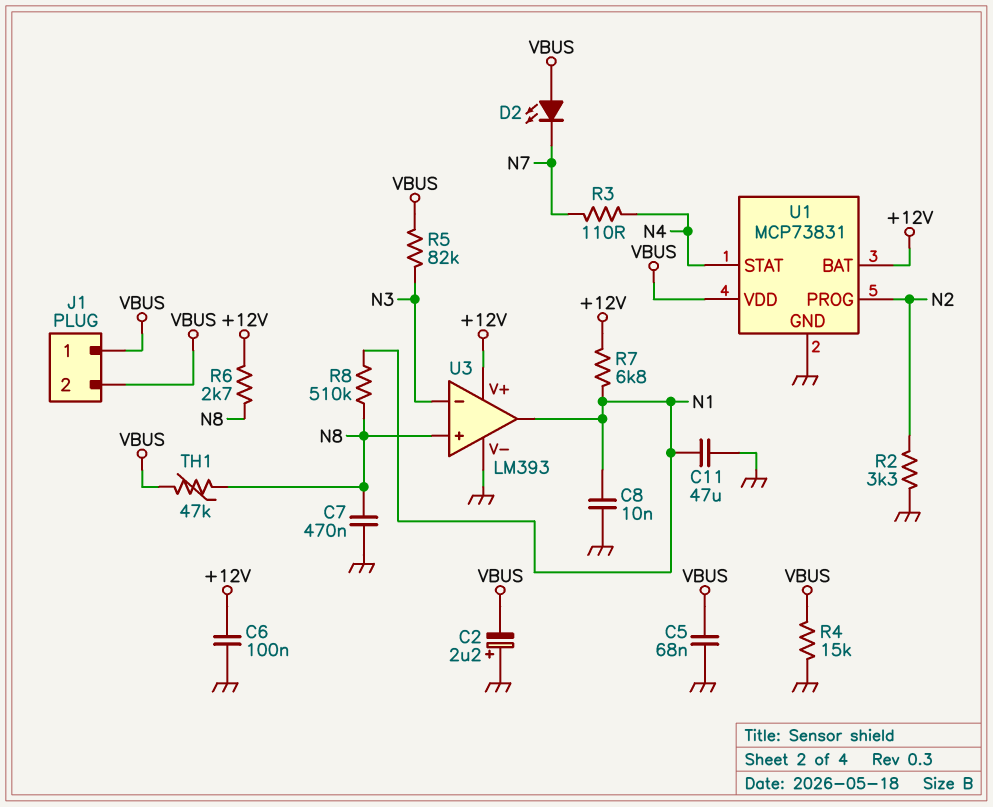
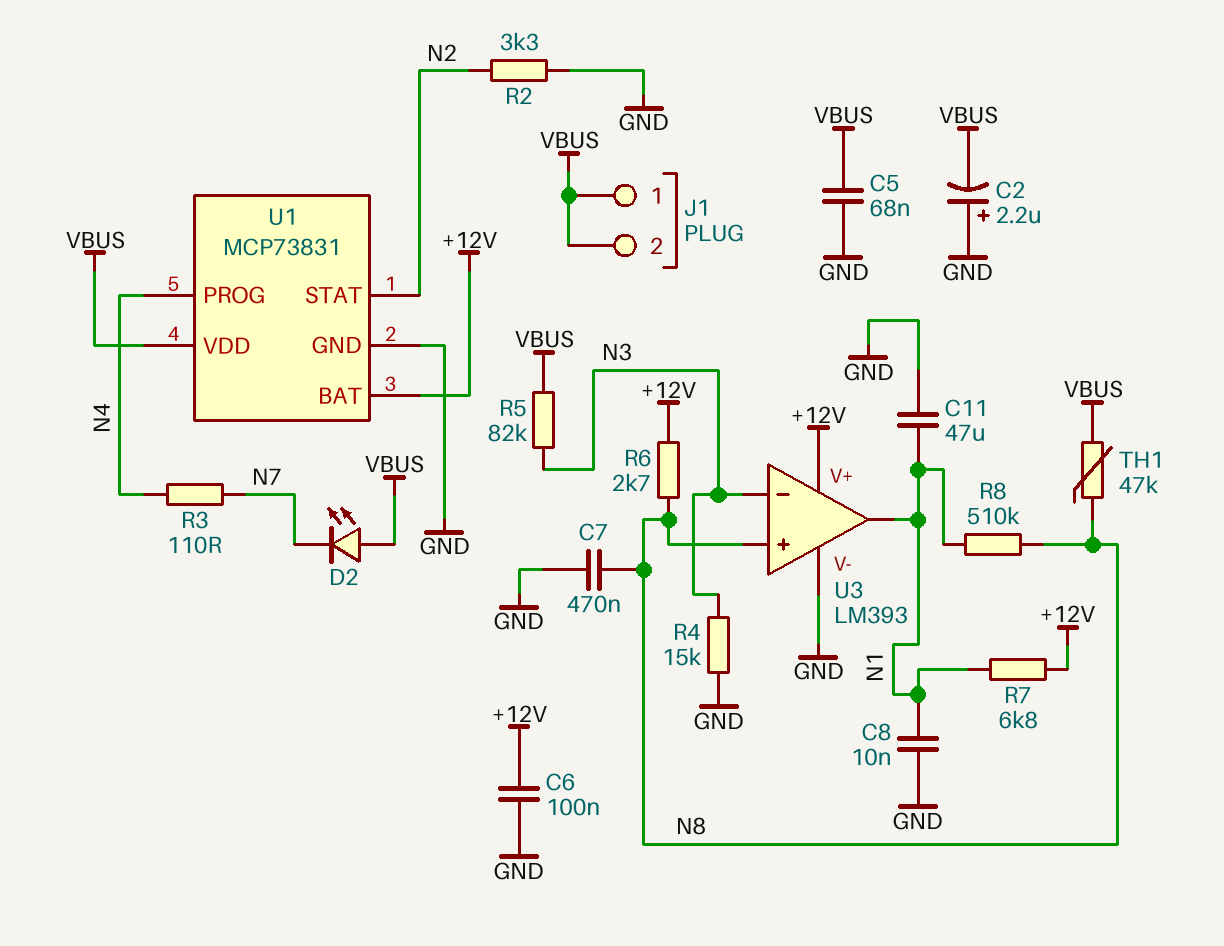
R4: 15k (GND, VBUS) -> 15k (GND, N3)
U1 pin PROG: N2 -> N4
U1 pin STAT: N4 -> N2

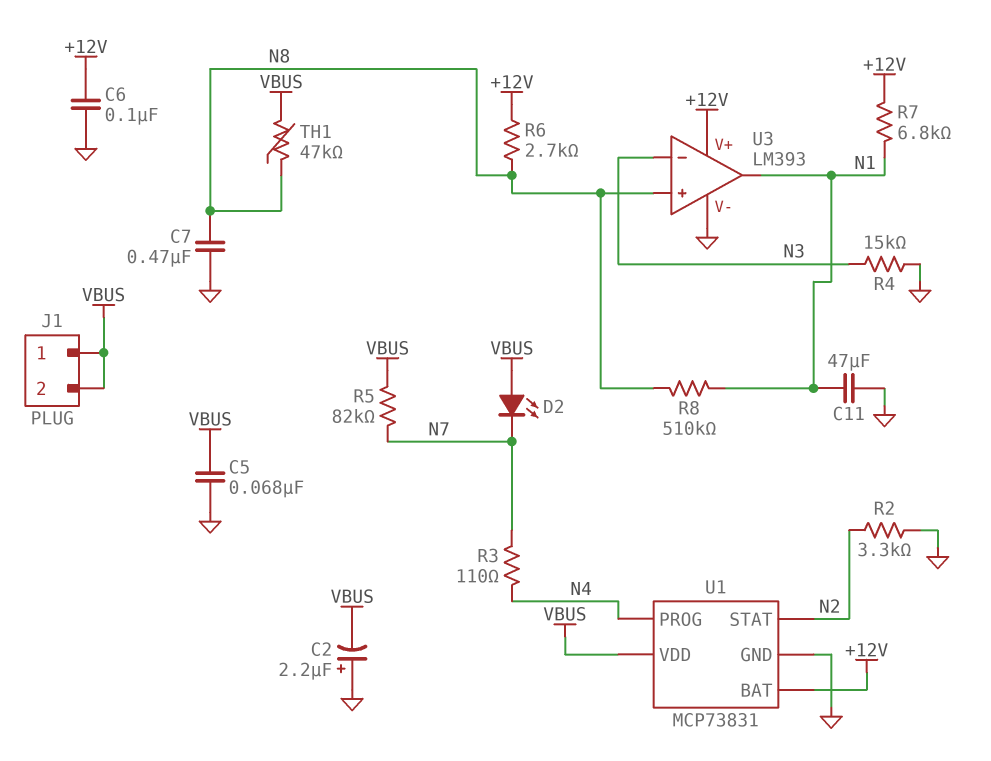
C8: 10nF (GND, N1) -> none
R5: 82k (N3, VBUS) -> 82k (N7, VBUS)

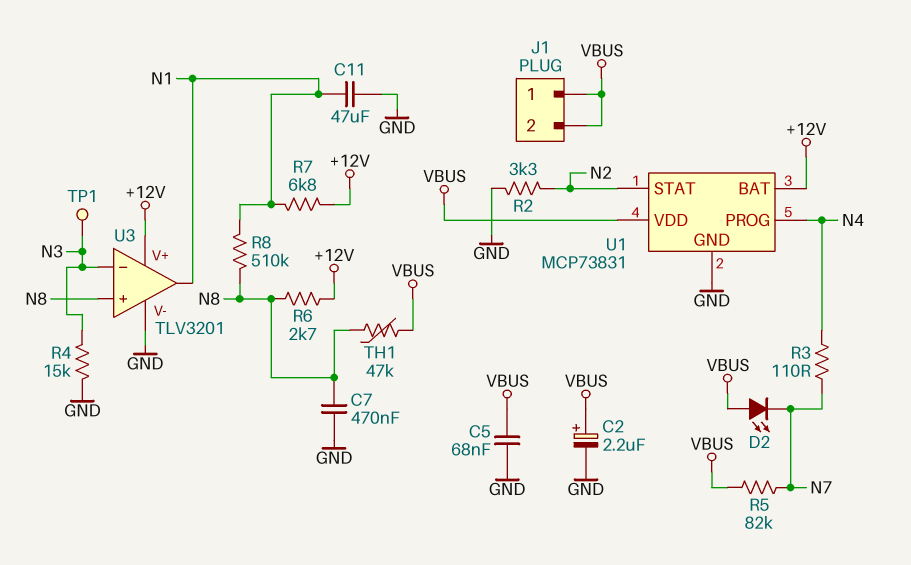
C2: 2.2uF (plus GND, minus VBUS) -> 2.2uF (plus VBUS, minus GND)
C6: 100nF (+12V, GND) -> none
TP1: none -> test point (N3)
U3: LM393 -> TLV3201

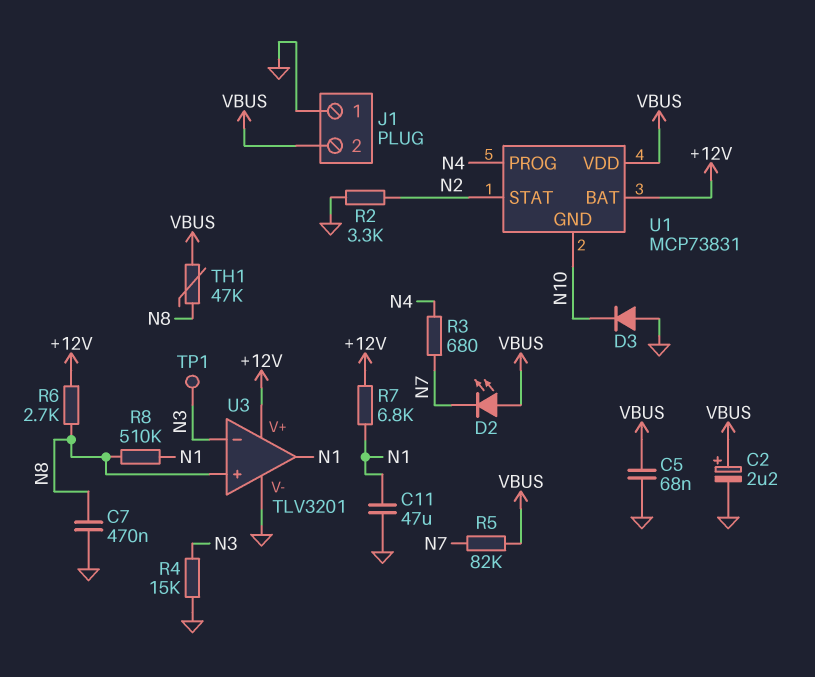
D3: none -> diode (A GND, K N10)
J1 pin 1: VBUS -> GND
R3: 110 (N4, N7) -> 680 (N4, N7)
U1 pin GND: GND -> N10

